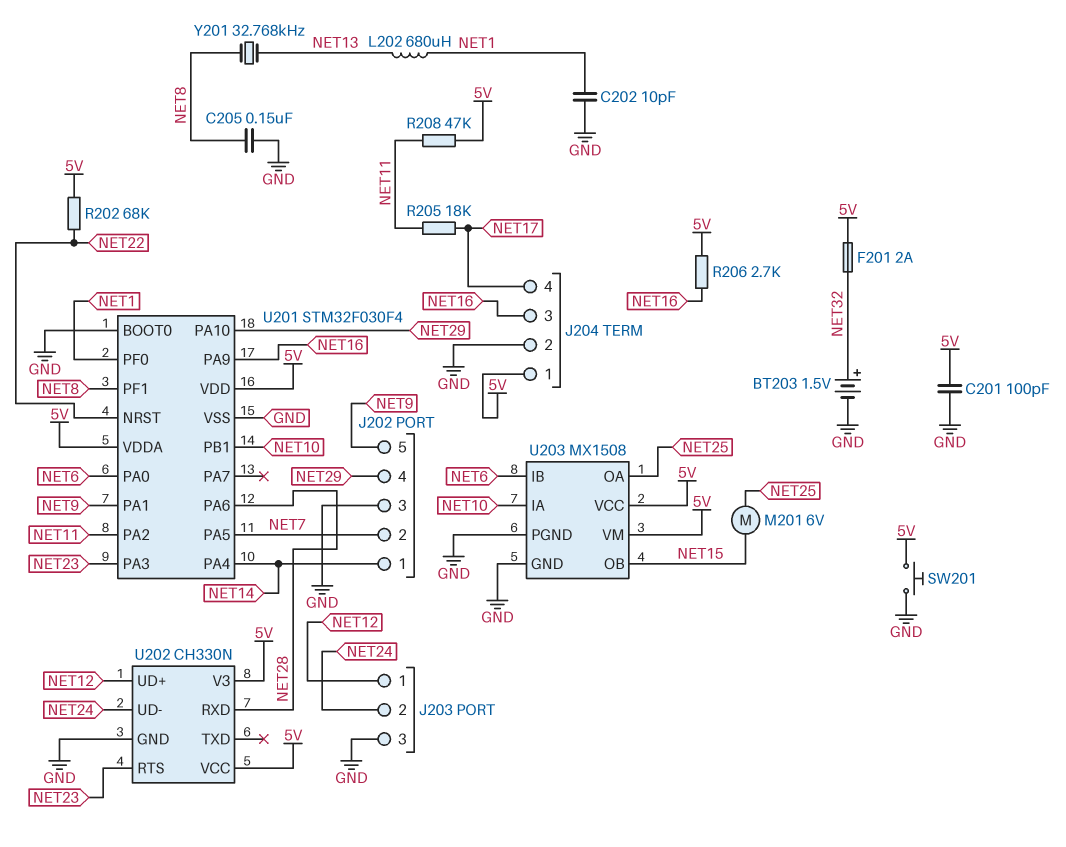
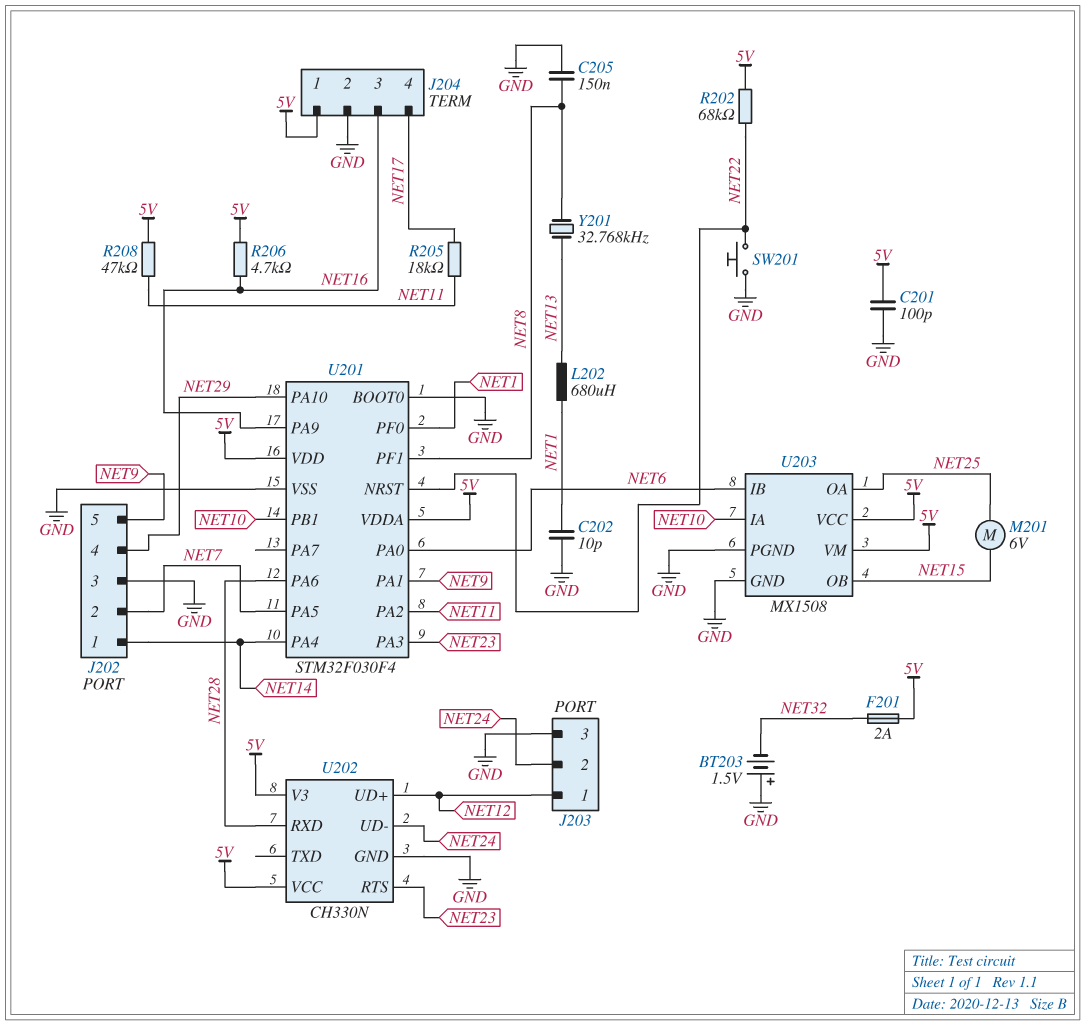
BT203: 1.5V (plus NET32, minus GND) -> 1.5V (plus GND, minus NET32)
R206: 2.7k (5V, NET16) -> 4.7k (5V, NET16)
SW201: button (5V, GND) -> button (GND, NET22)

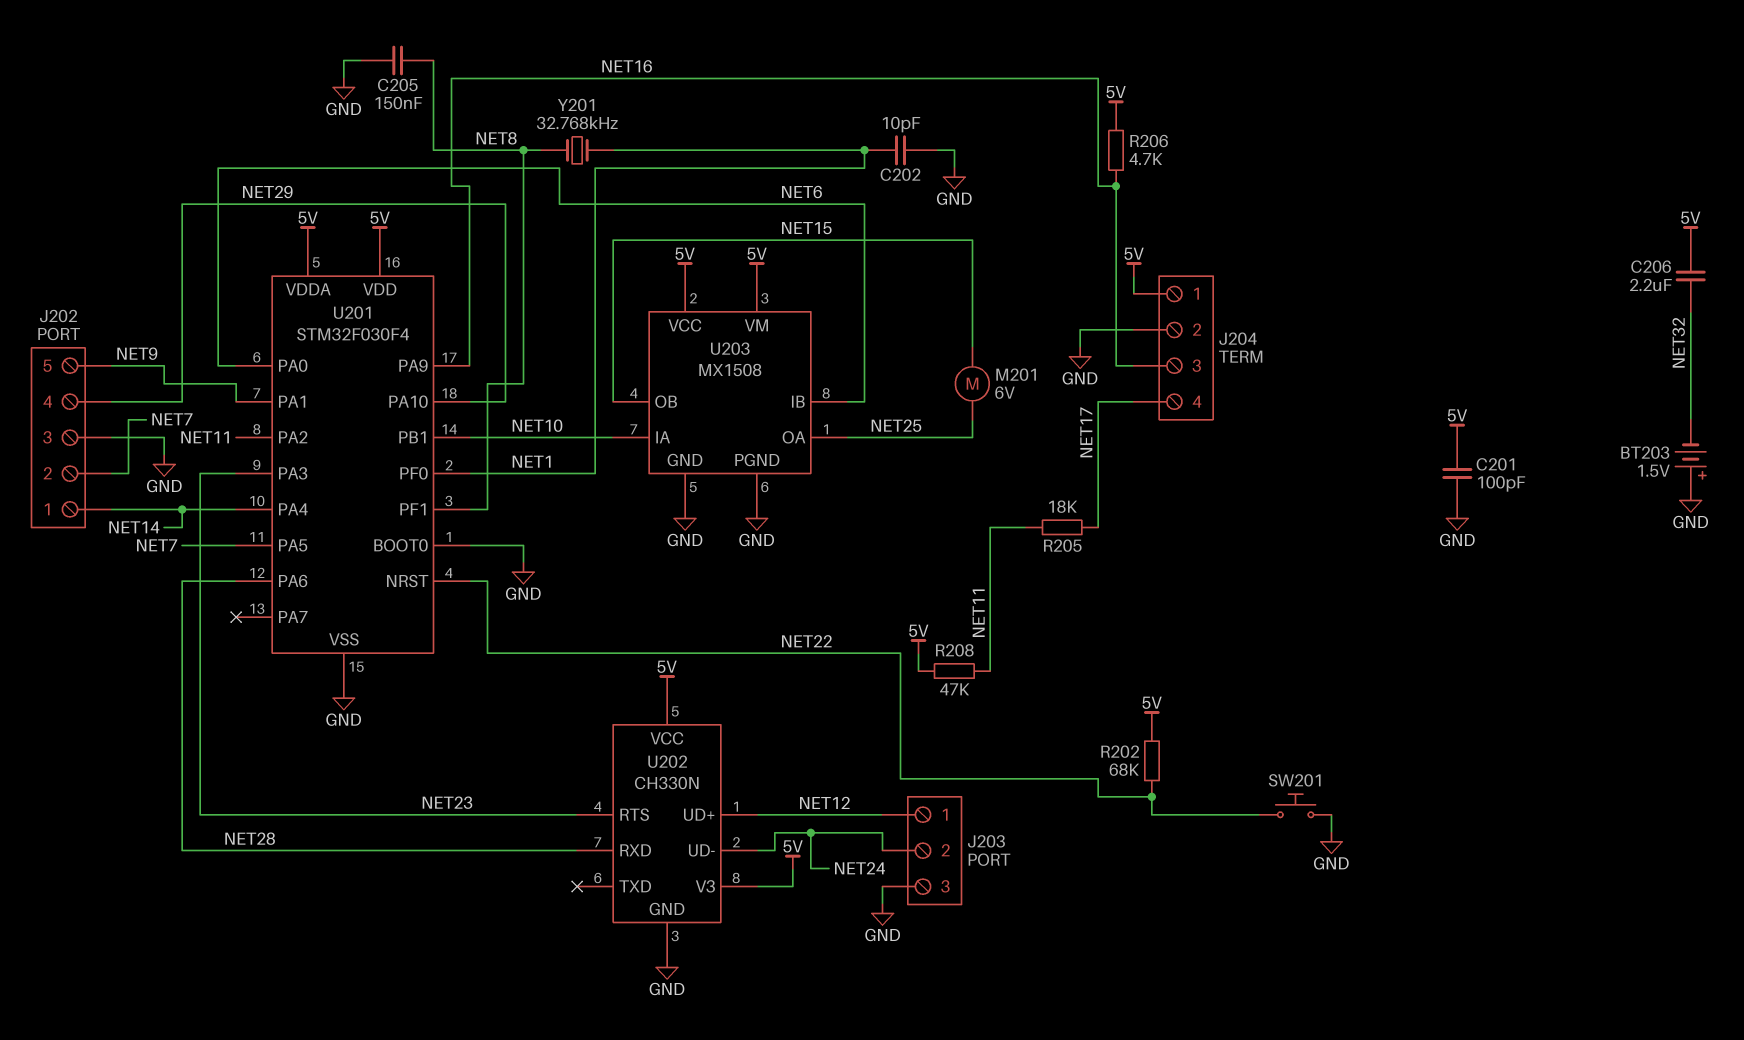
C206: none -> 2.2uF (5V, NET32)
F201: 2A (5V, NET32) -> none
L202: 680uH (NET1, NET13) -> none
Y201: 32.768kHz (NET8, NET13) -> 32.768kHz (NET1, NET8)

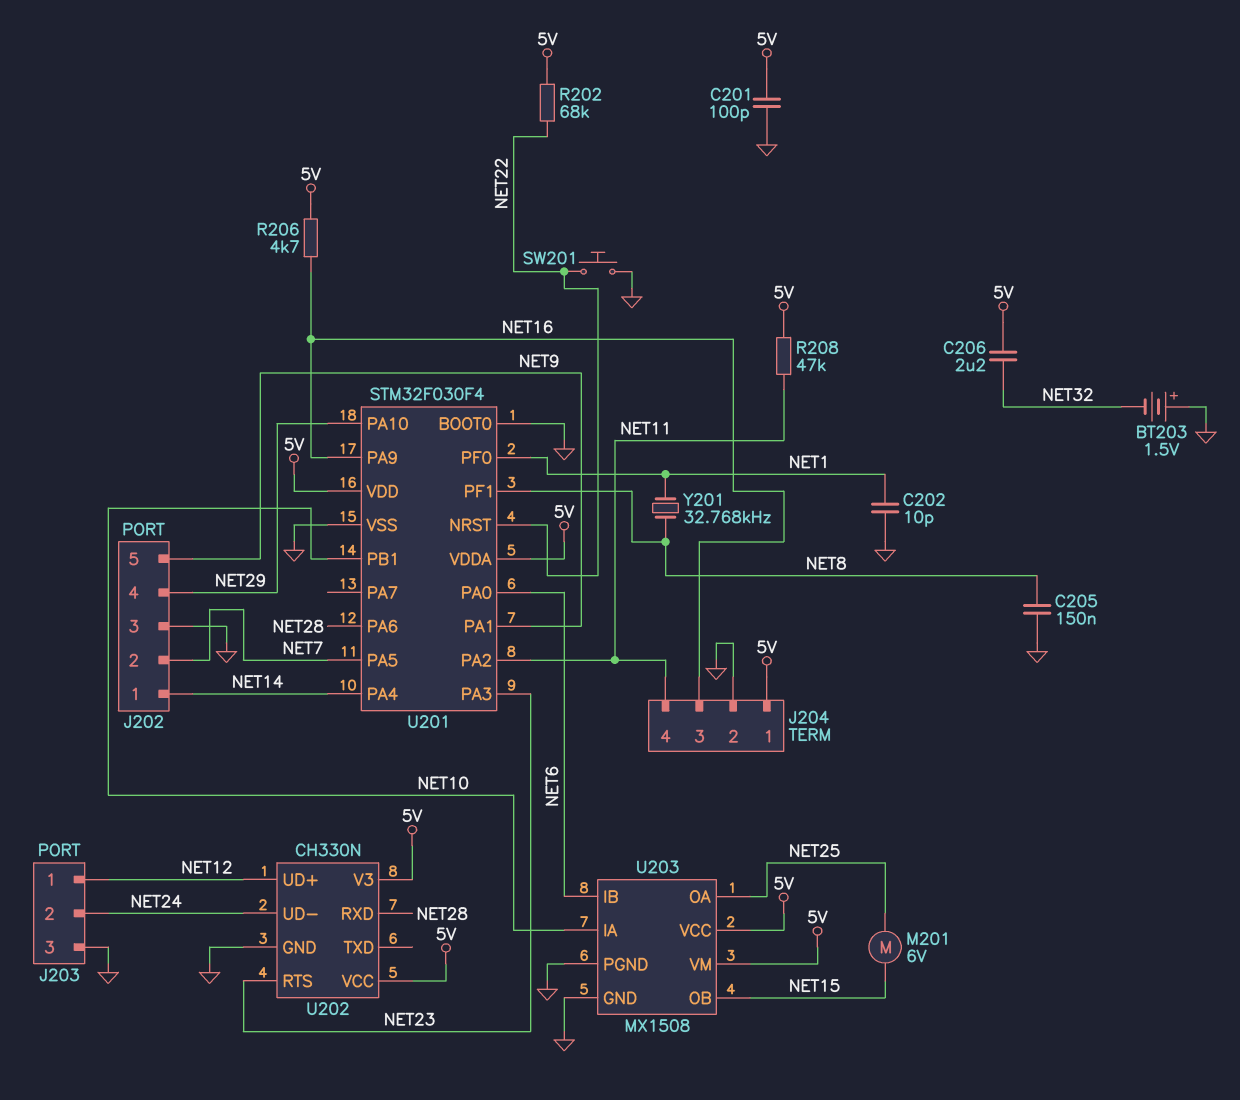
J204 pin 4: NET17 -> NET11
R205: 18k (NET11, NET17) -> none

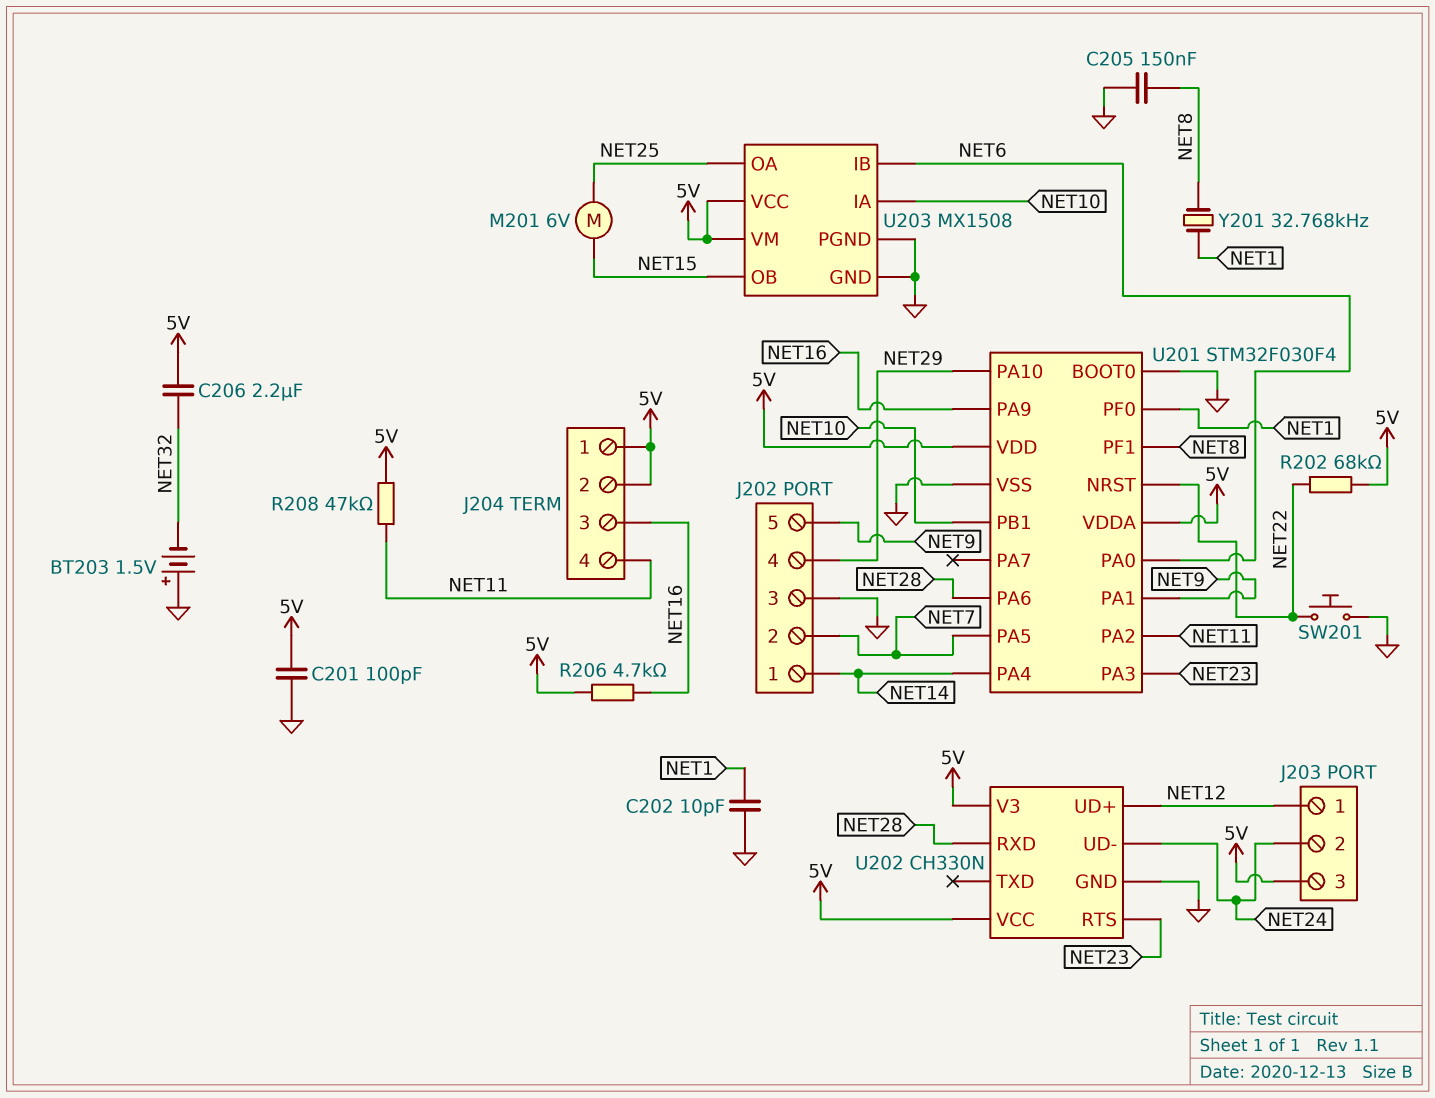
J203 pin 3: GND -> 5V
J204 pin 2: GND -> 5V

